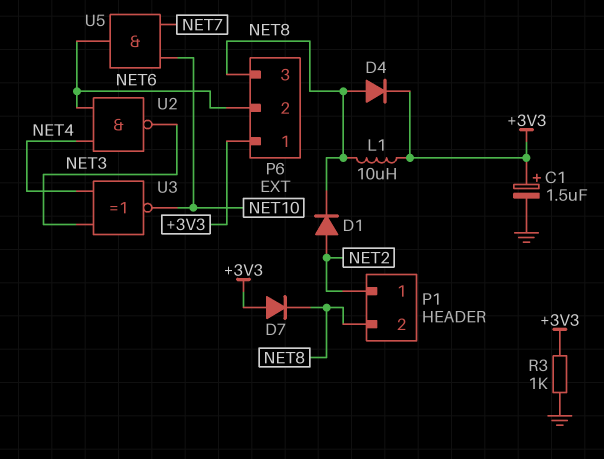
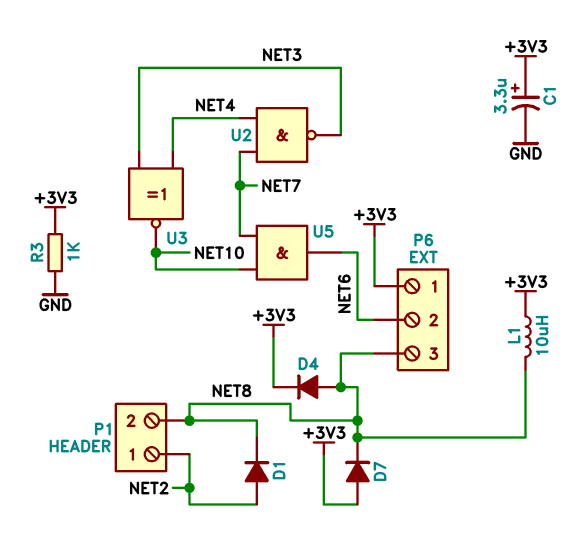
C1: 1.5uF (plus +3V3, minus GND) -> 3.3uF (plus +3V3, minus GND)
U2: NAND (in NET4, in NET6, out NET3) -> NAND (in NET4, in NET7, out NET3)

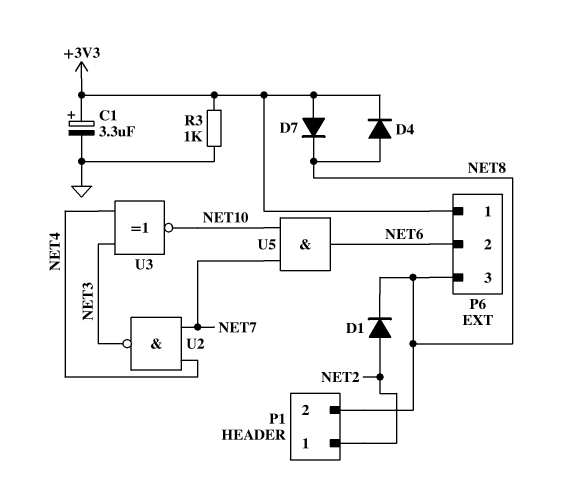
L1: 10uH (+3V3, NET8) -> none

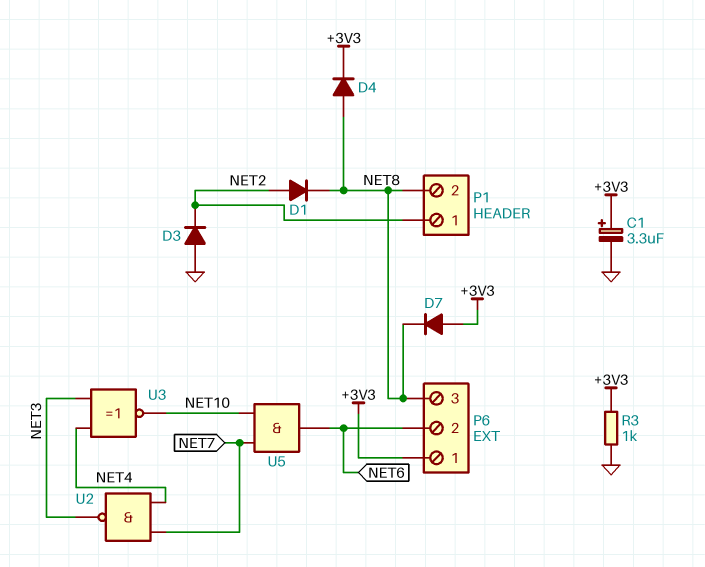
D3: none -> diode (A GND, K NET2)

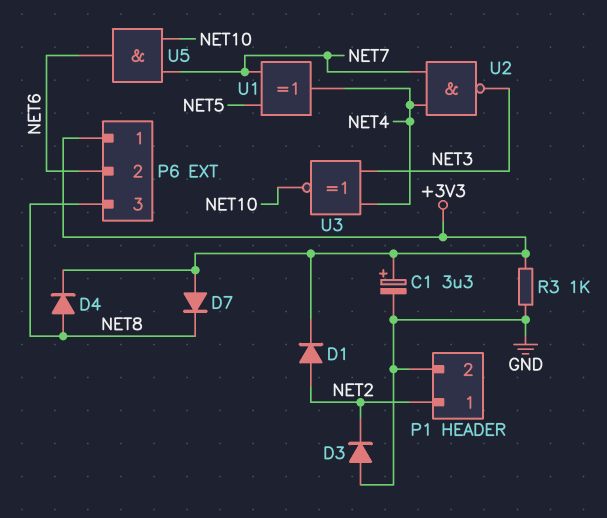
D1: diode (A NET2, K NET8) -> diode (A NET2, K +3V3)
P1 pin 2: NET8 -> GND
U1: none -> XOR (in NET5, in NET7, out NET4)

